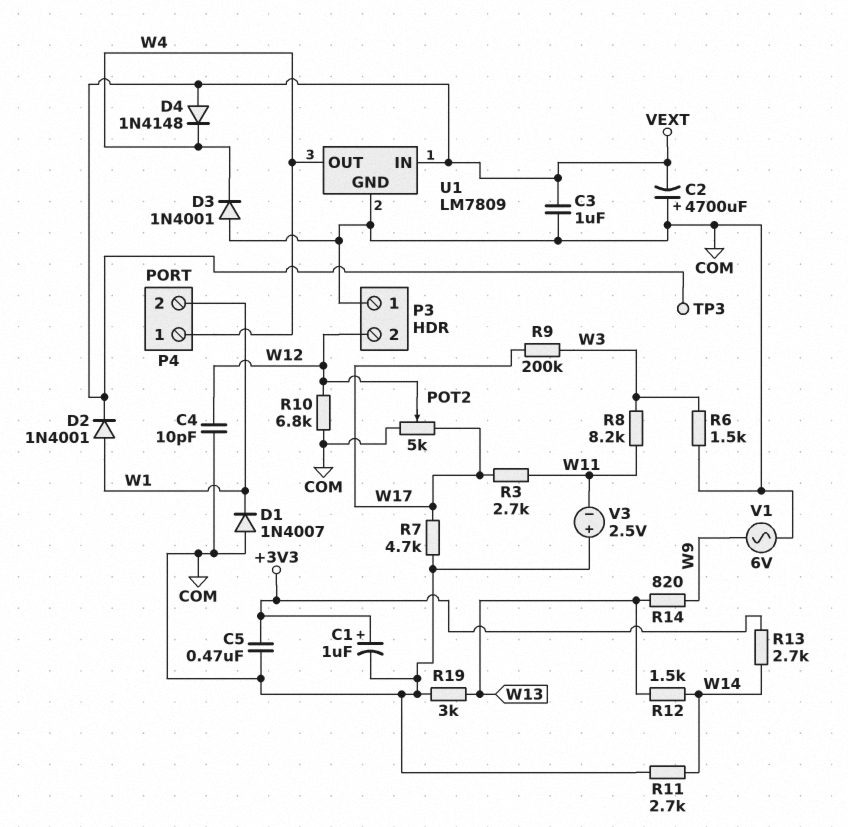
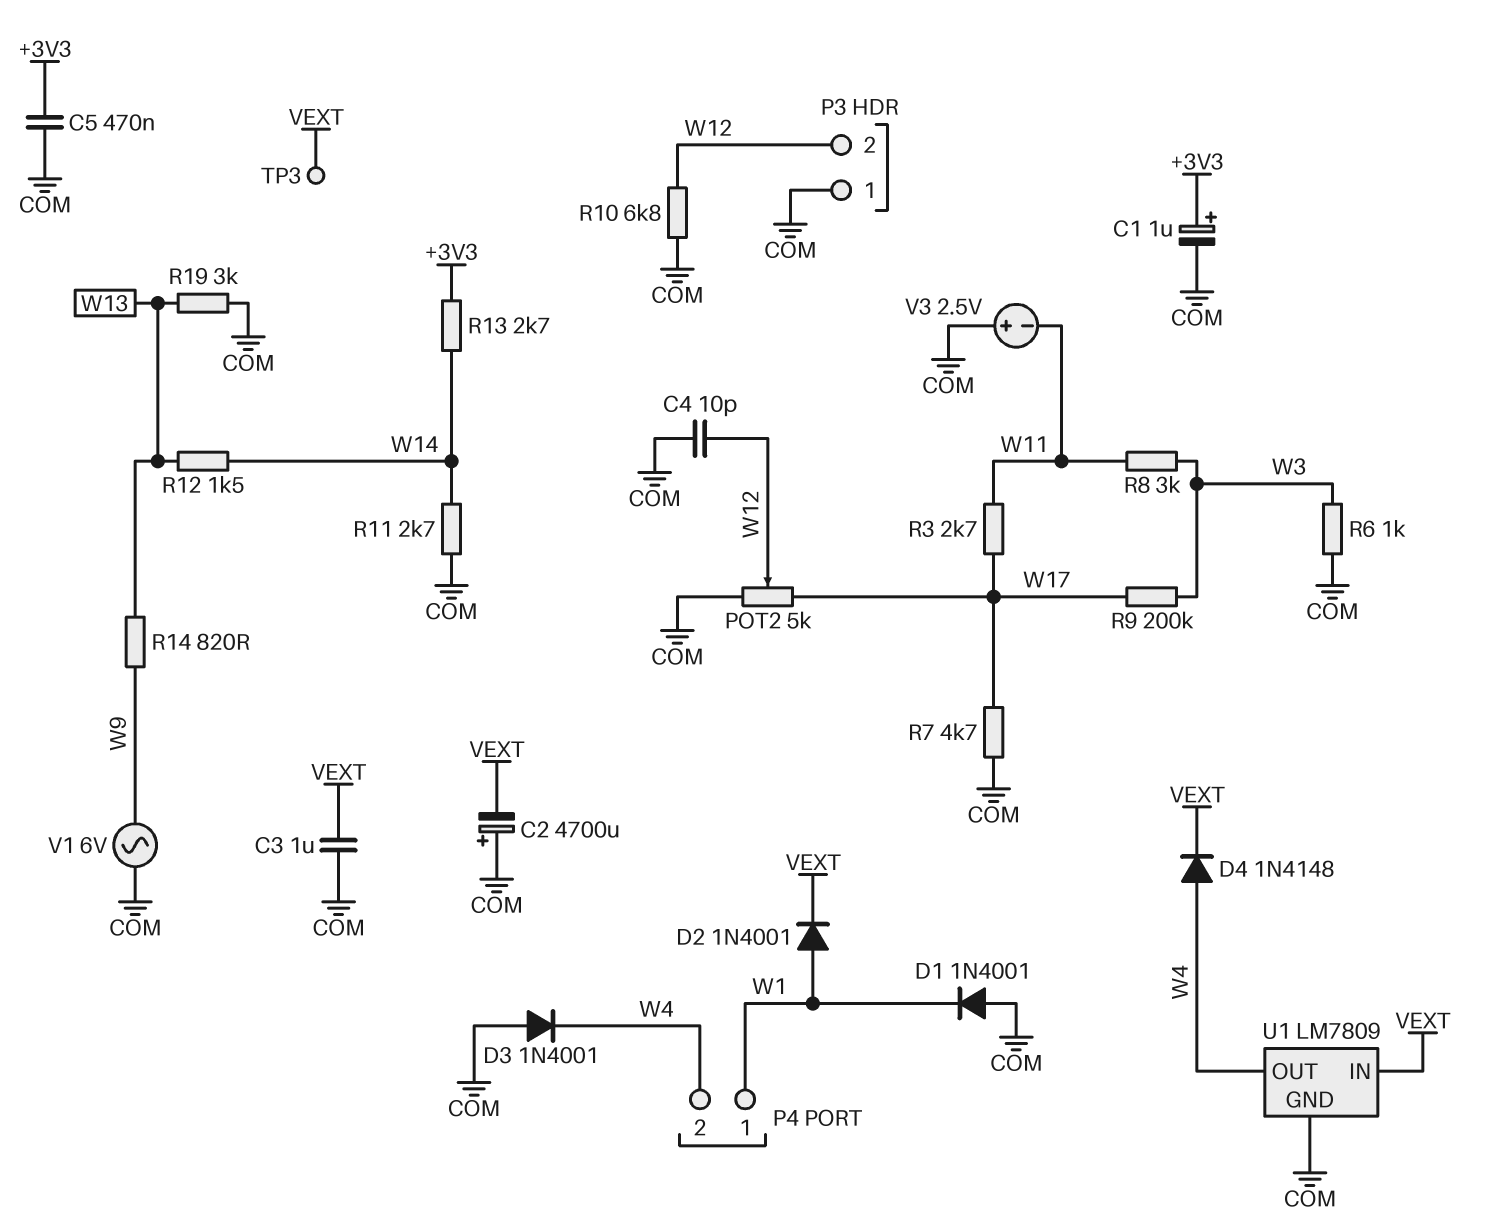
D1: diode 1N4007 (A COM, K W1) -> diode 1N4001 (A COM, K W1)
D4: diode 1N4148 (A VEXT, K W4) -> diode 1N4148 (A W4, K VEXT)
P4 pin 1: W4 -> W1
P4 pin 2: W1 -> W4
R6: 1.5k (COM, W3) -> 1k (COM, W3)
R8: 8.2k (W3, W11) -> 3k (W3, W11)

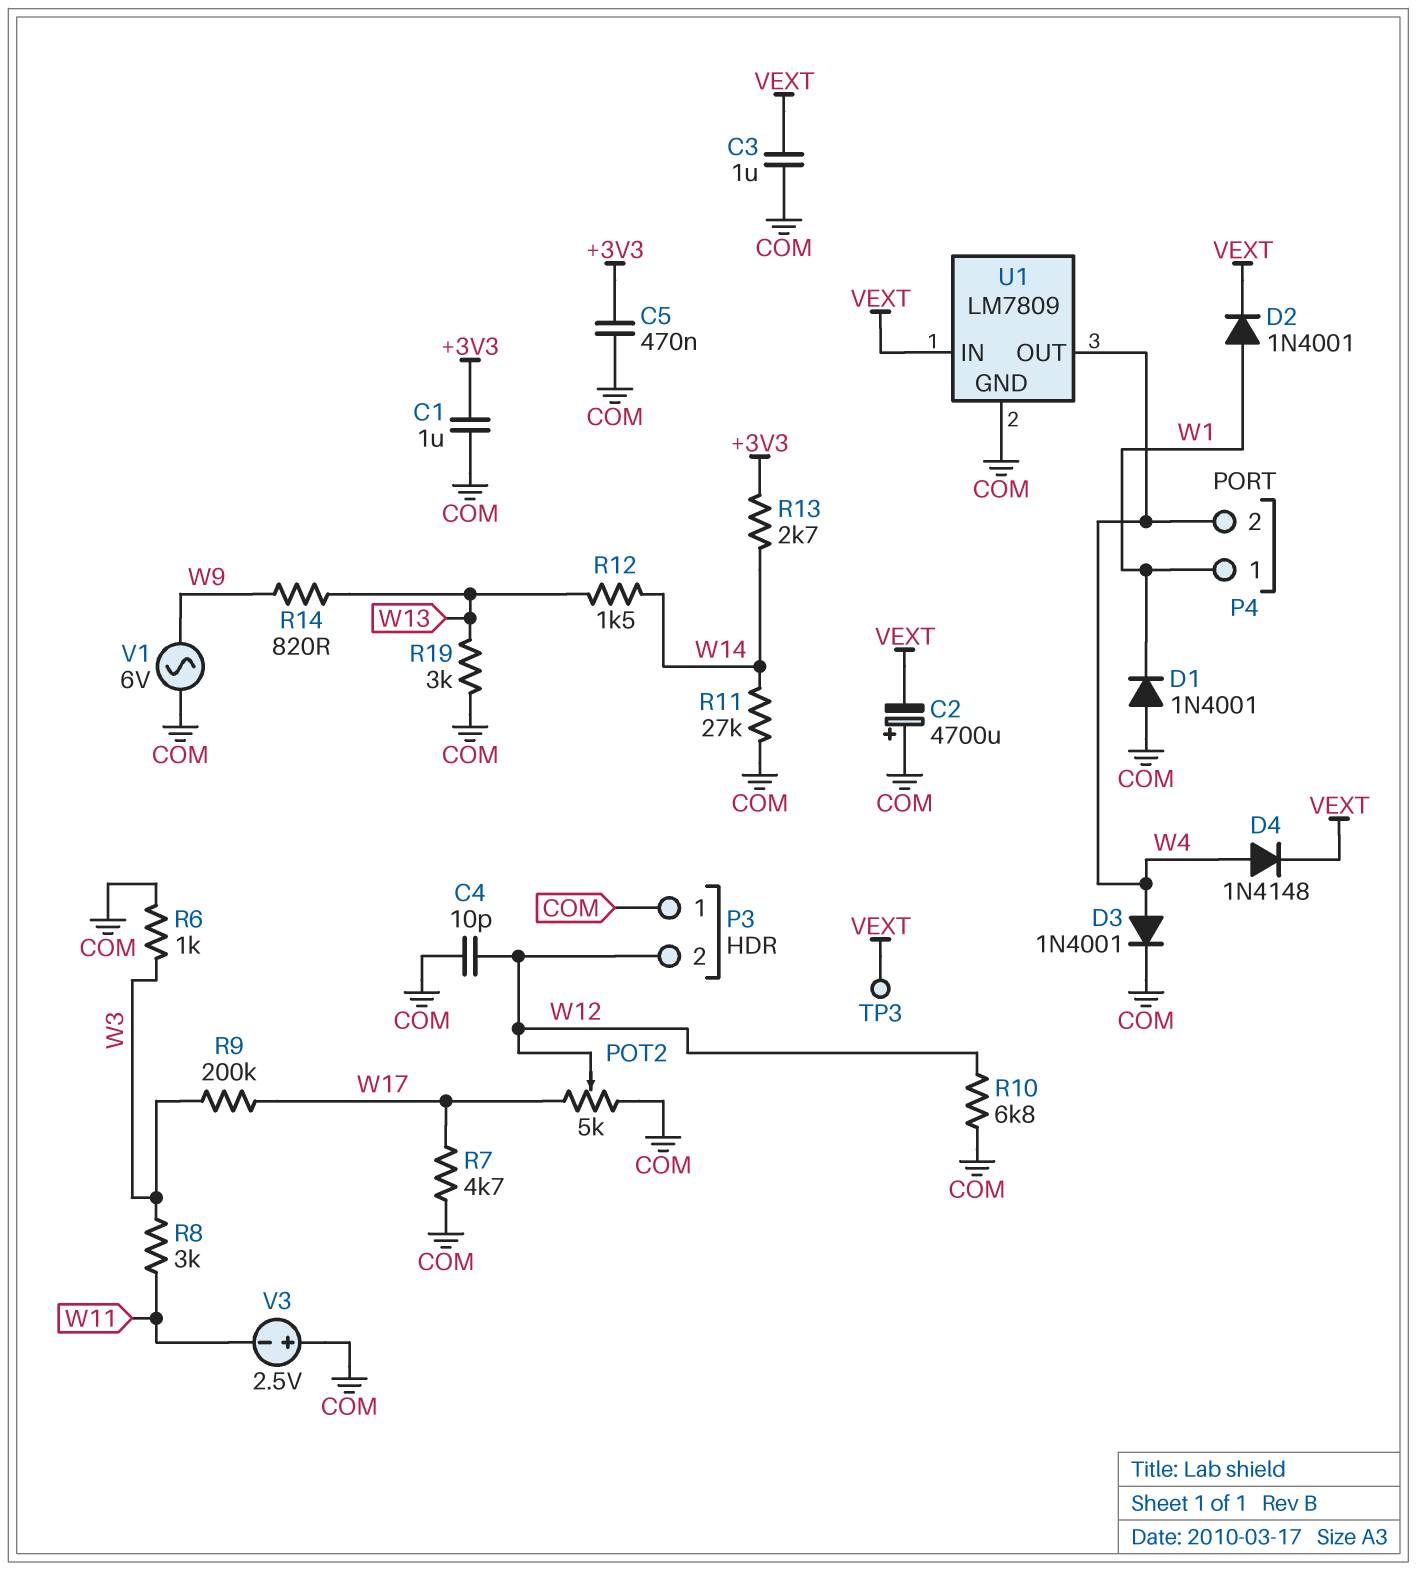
C1: 1uF (plus +3V3, minus COM) -> 1uF (+3V3, COM)
D3: diode 1N4001 (A COM, K W4) -> diode 1N4001 (A W4, K COM)
R3: 2.7k (W11, W17) -> none
R11: 2.7k (COM, W14) -> 27k (COM, W14)

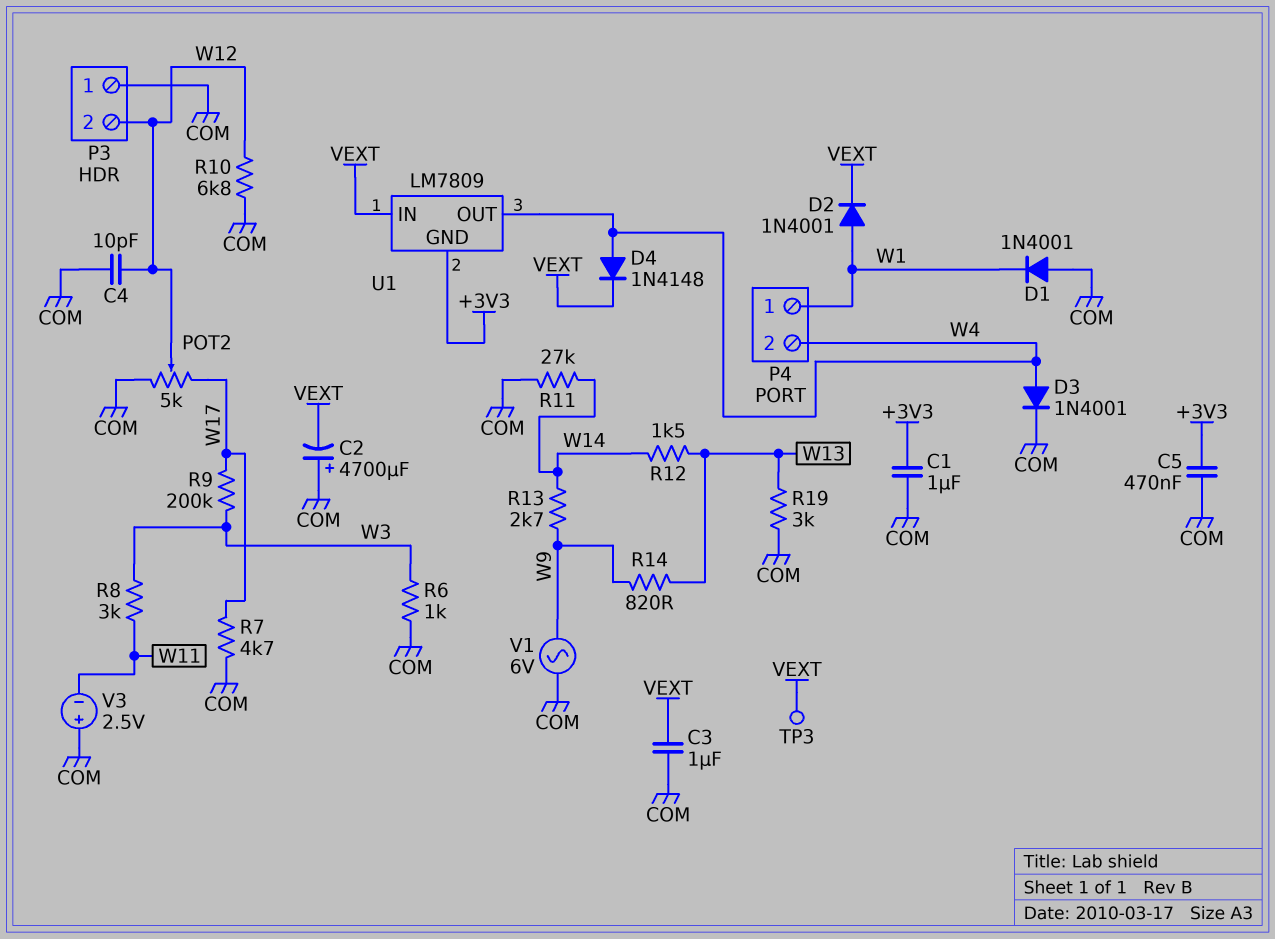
R13: 2.7k (+3V3, W14) -> 2.7k (W9, W14)
U1 pin GND: COM -> +3V3

